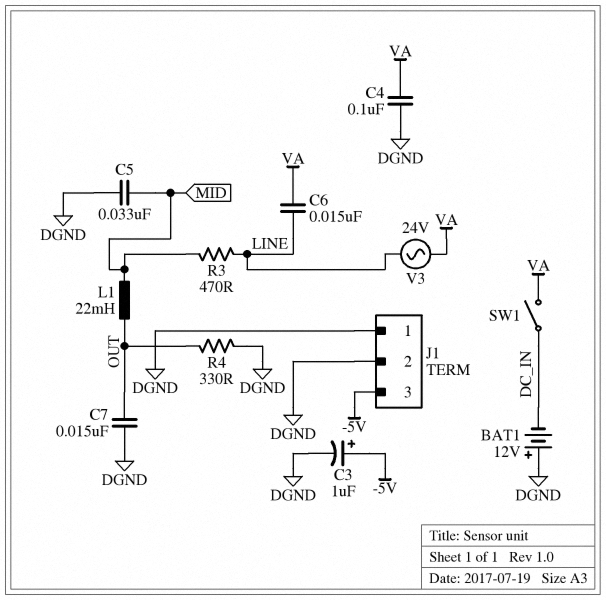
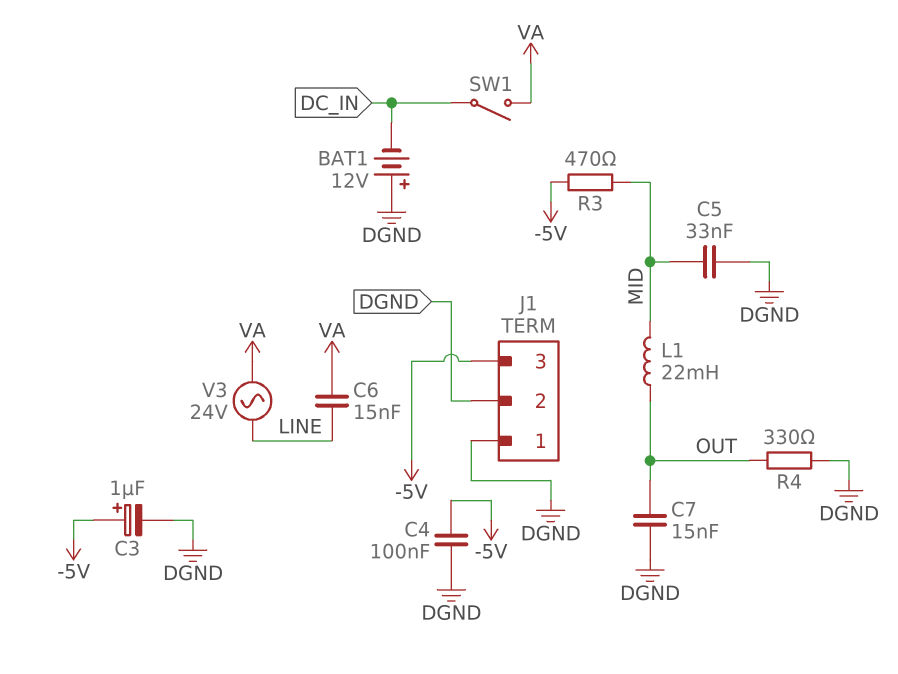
C4: 100nF (DGND, VA) -> 100nF (-5V, DGND)
R3: 470 (LINE, MID) -> 470 (-5V, MID)

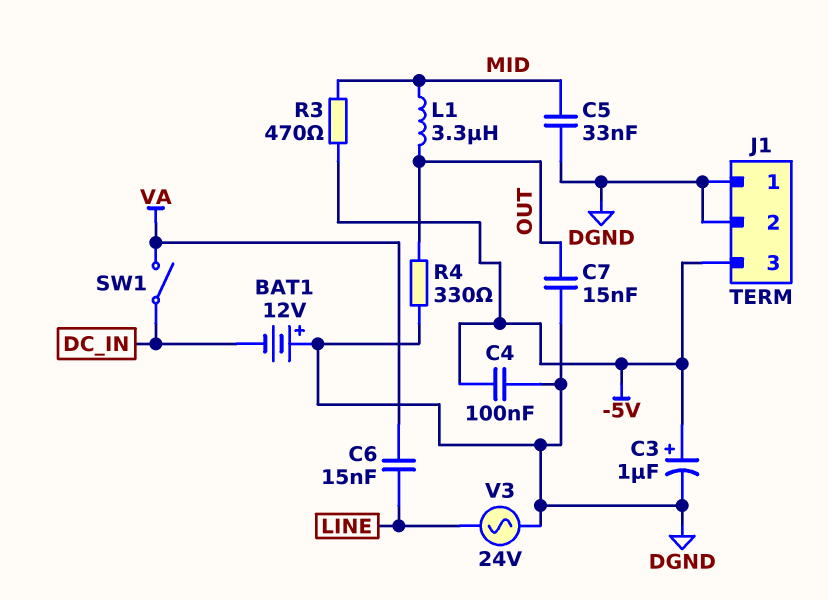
L1: 22mH (MID, OUT) -> 3.3uH (MID, OUT)
V3: AC 24V (LINE, VA) -> AC 24V (DGND, LINE)

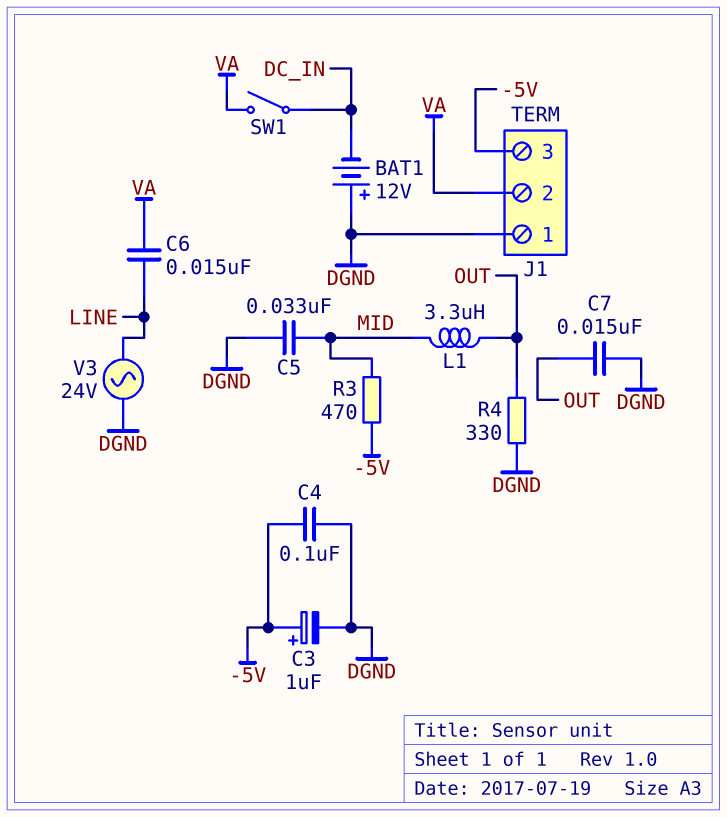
J1 pin 2: DGND -> VA

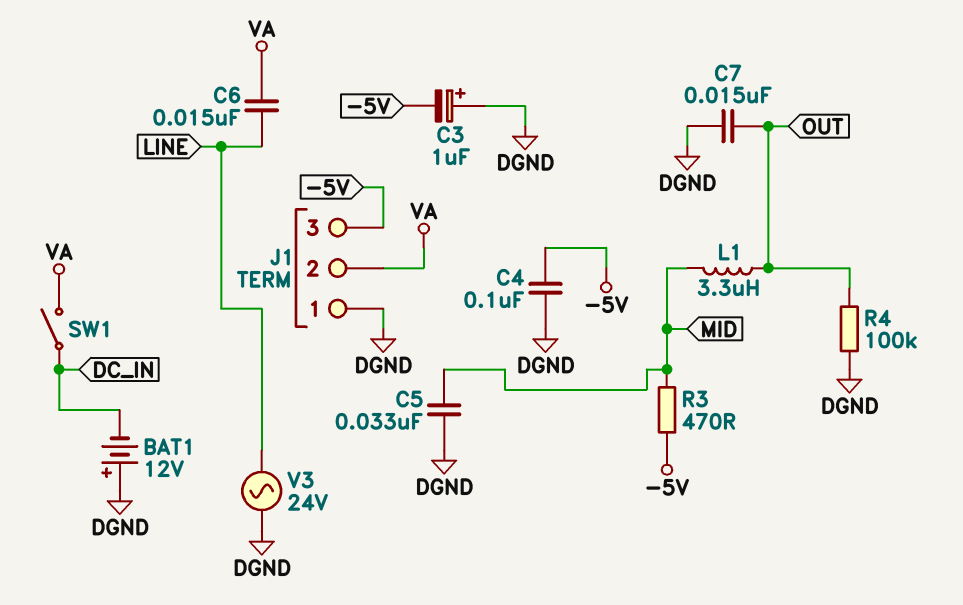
C3: 1uF (plus -5V, minus DGND) -> 1uF (plus DGND, minus -5V)
R4: 330 (DGND, OUT) -> 100k (DGND, OUT)

